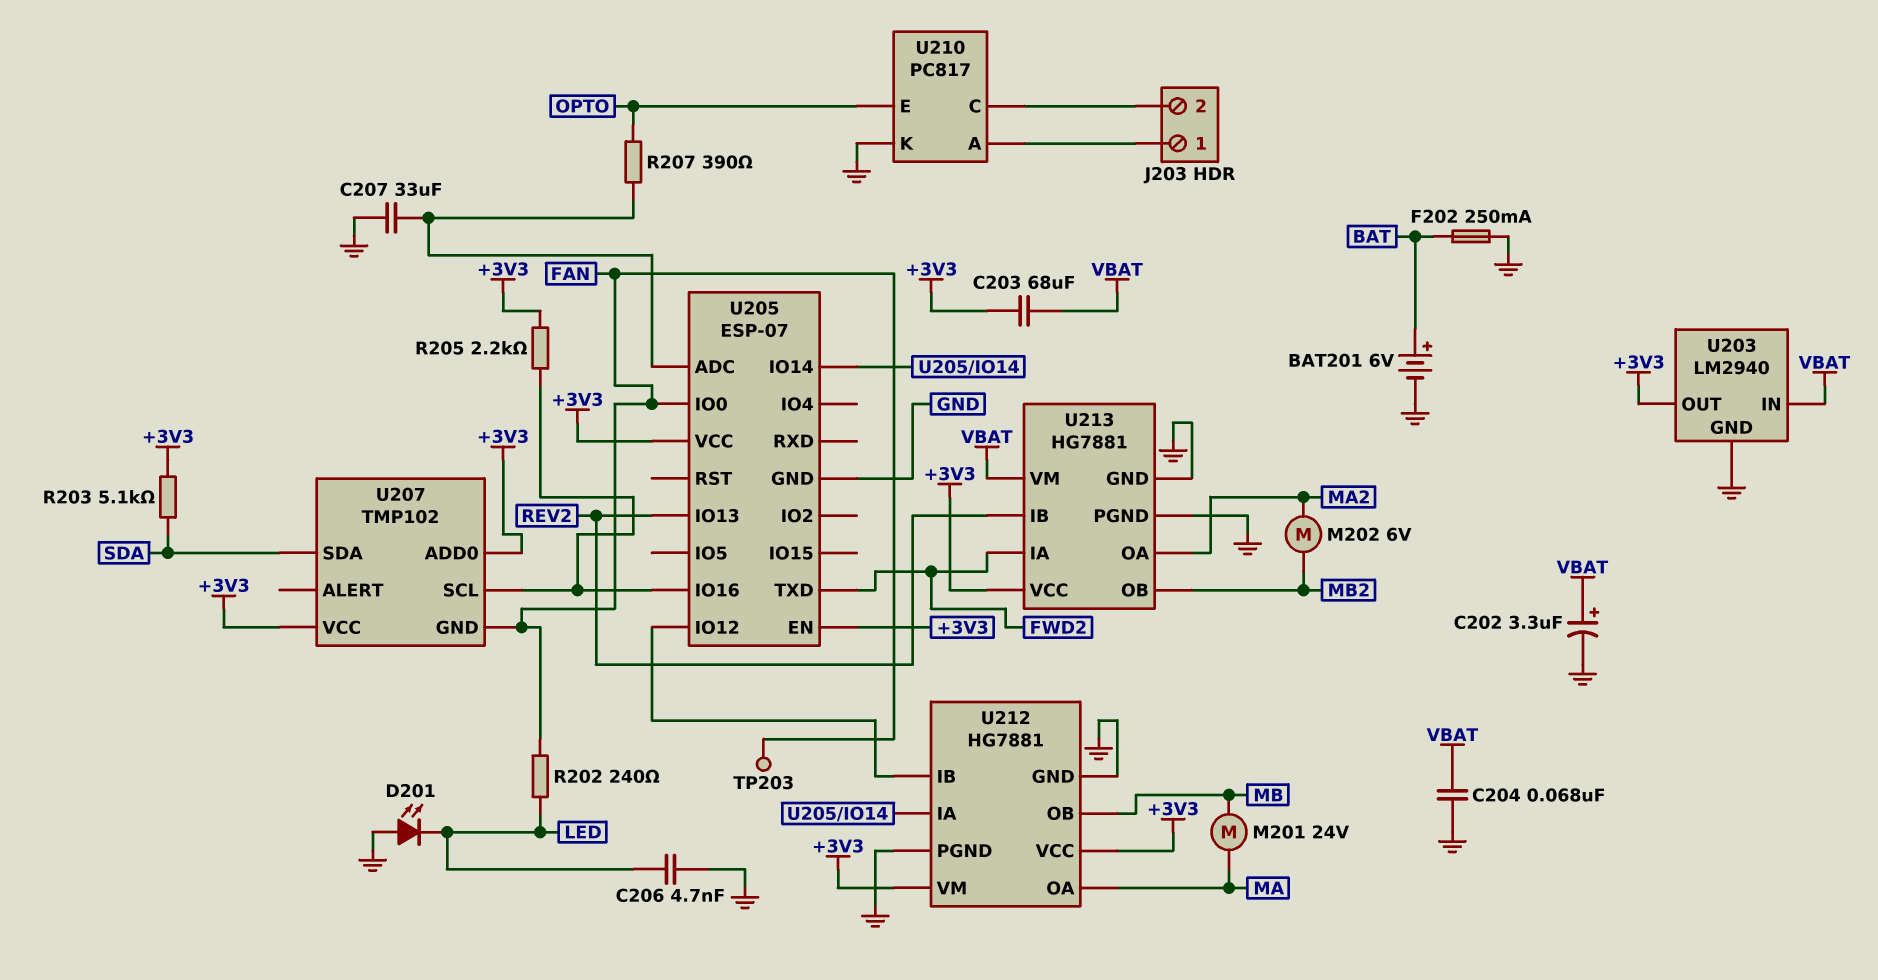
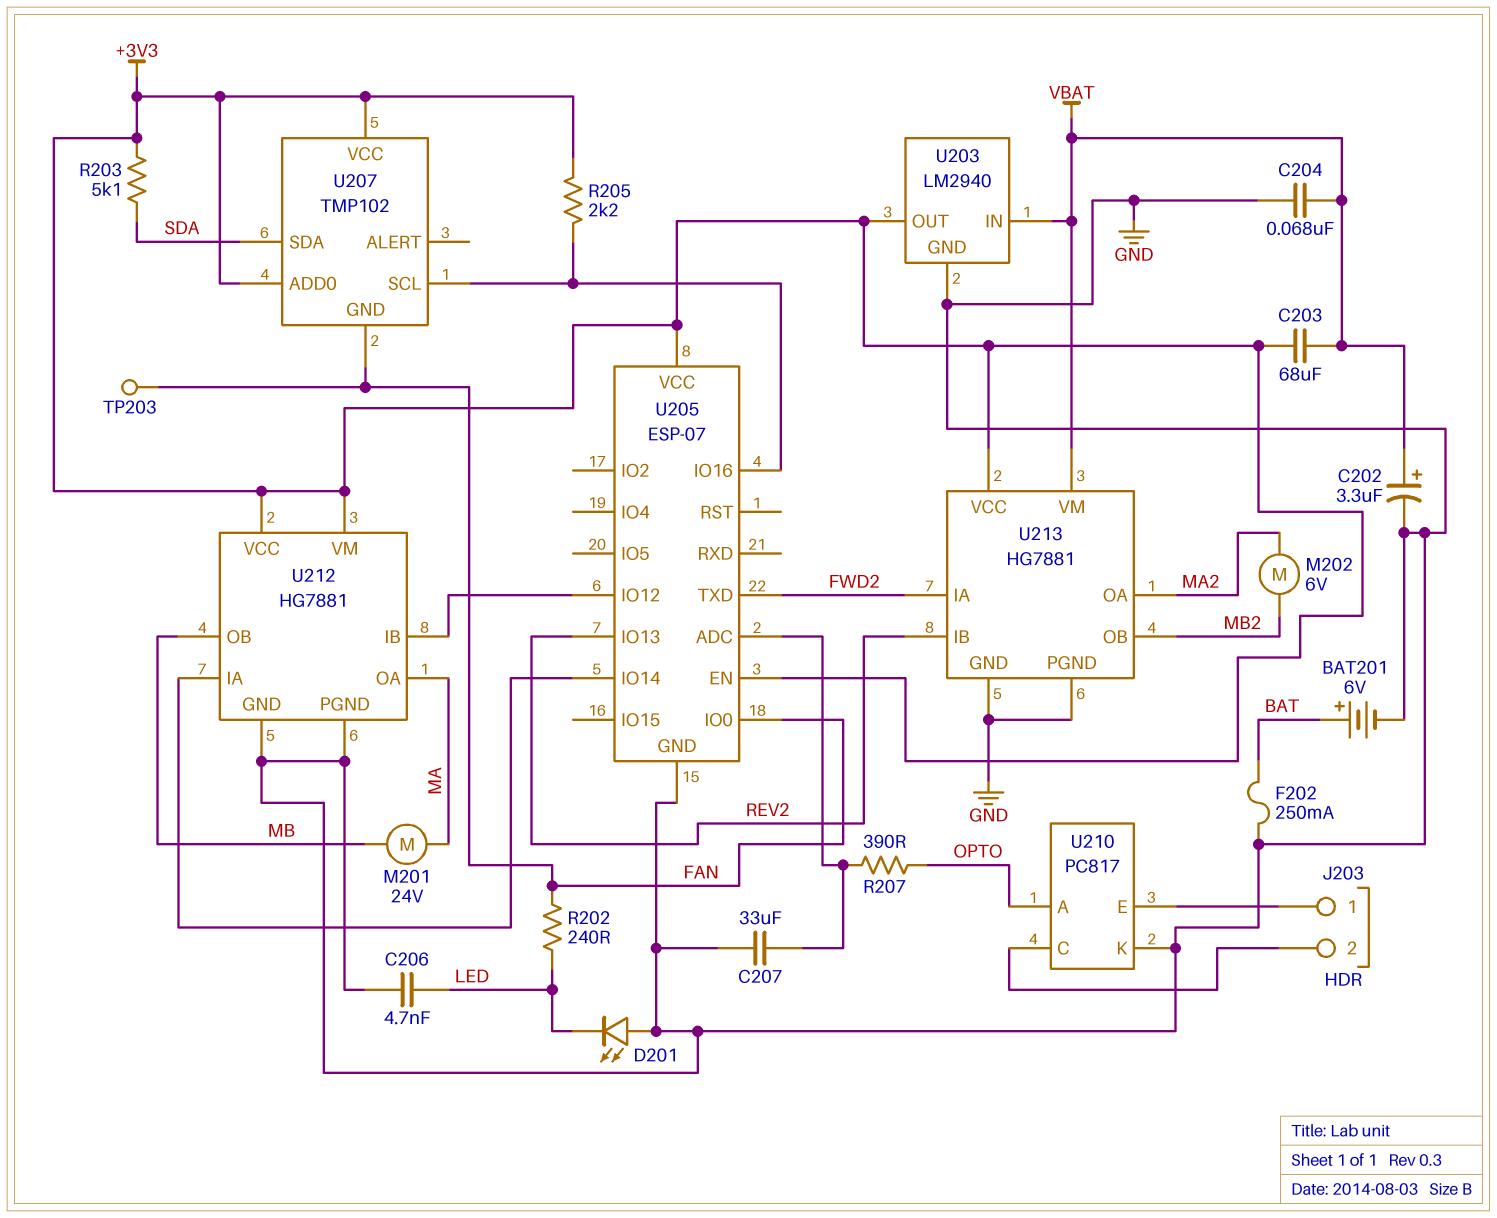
U210 pin A: J203/1 -> OPTO
U210 pin E: OPTO -> J203/1

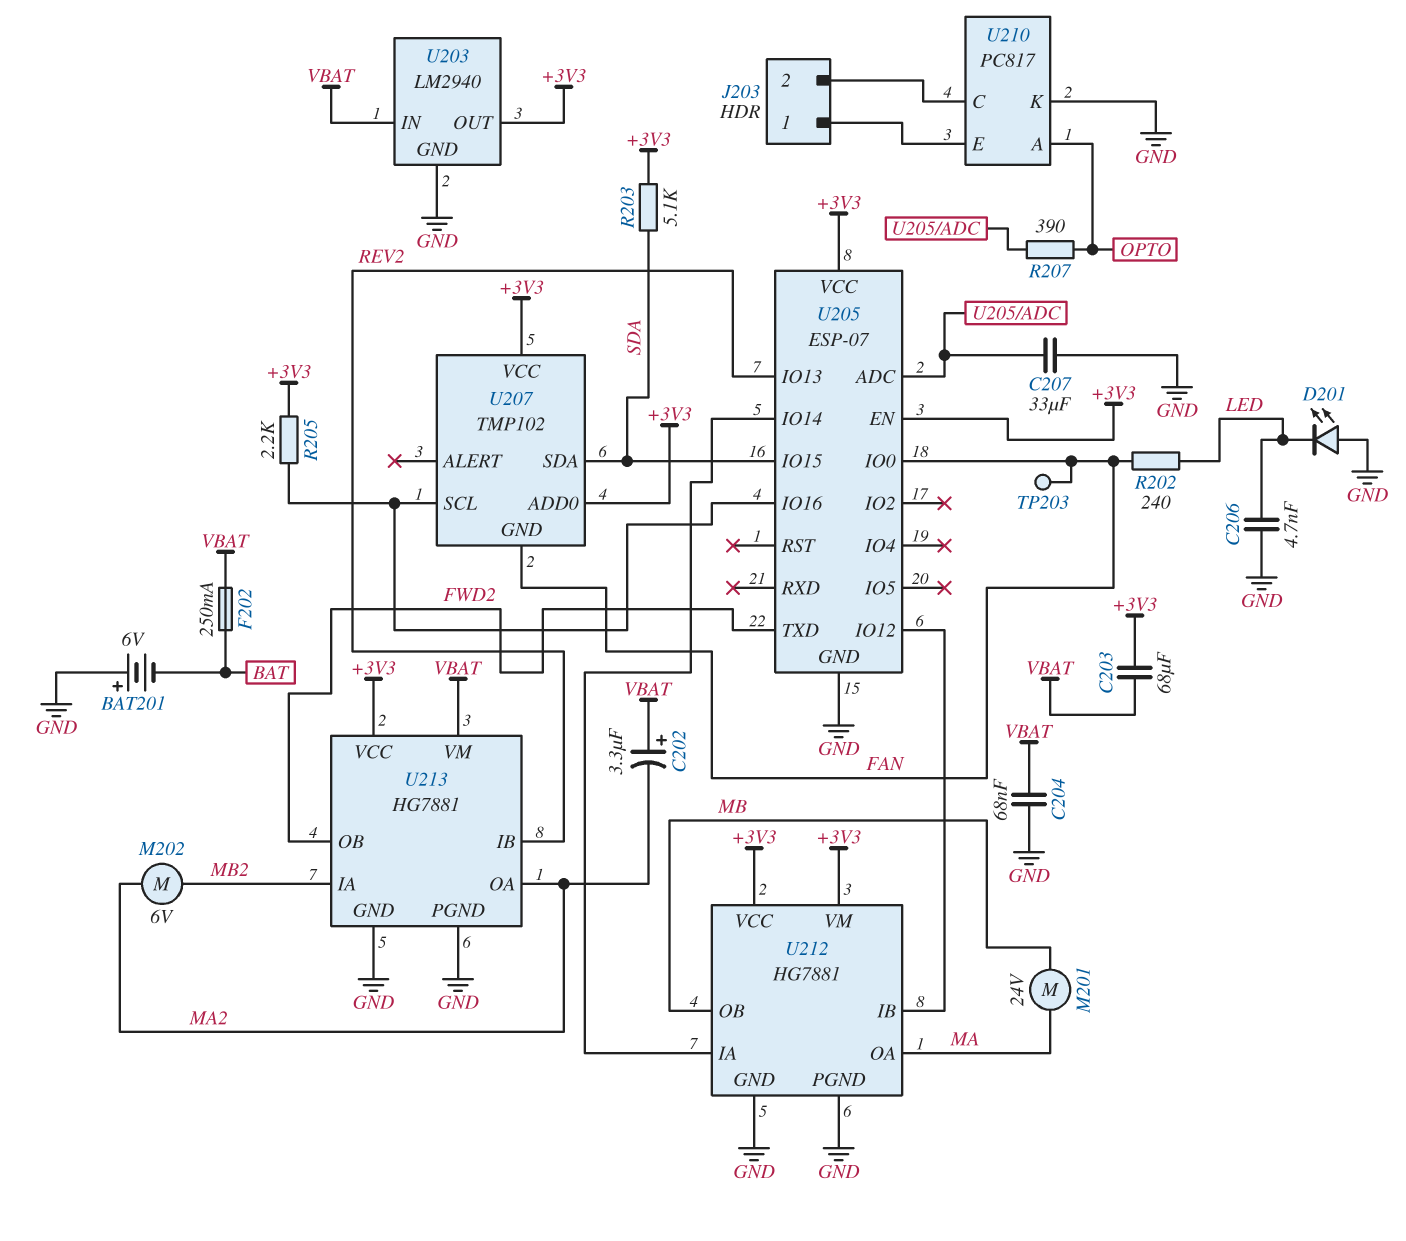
BAT201: 6V (plus BAT, minus GND) -> 6V (plus GND, minus BAT)
C202: 3.3uF (plus VBAT, minus GND) -> 3.3uF (plus VBAT, minus MA2)
F202: 250mA (BAT, GND) -> 250mA (BAT, VBAT)
U205 pin IO15: none -> SDA
U213 pin IA: FWD2 -> MB2
U213 pin OB: MB2 -> FWD2

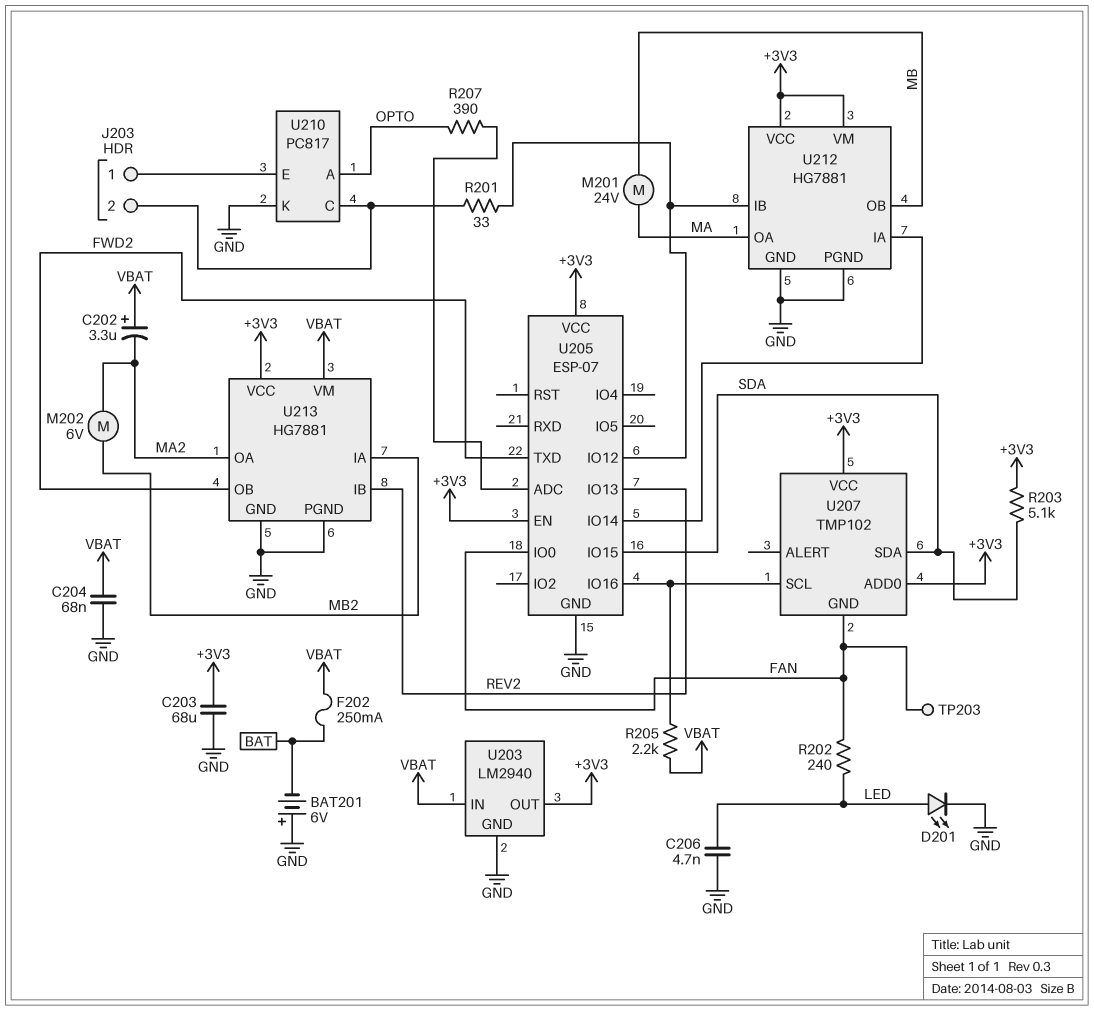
C203: 68uF (+3V3, VBAT) -> 68uF (+3V3, GND)
C207: 33uF (GND, U205/ADC) -> none
D201: LED (A GND, K LED) -> LED (A LED, K GND)
R201: none -> 33 (J203/2, U205/IO12)
R205: 2.2k (+3V3, U205/IO16) -> 2.2k (U205/IO16, VBAT)

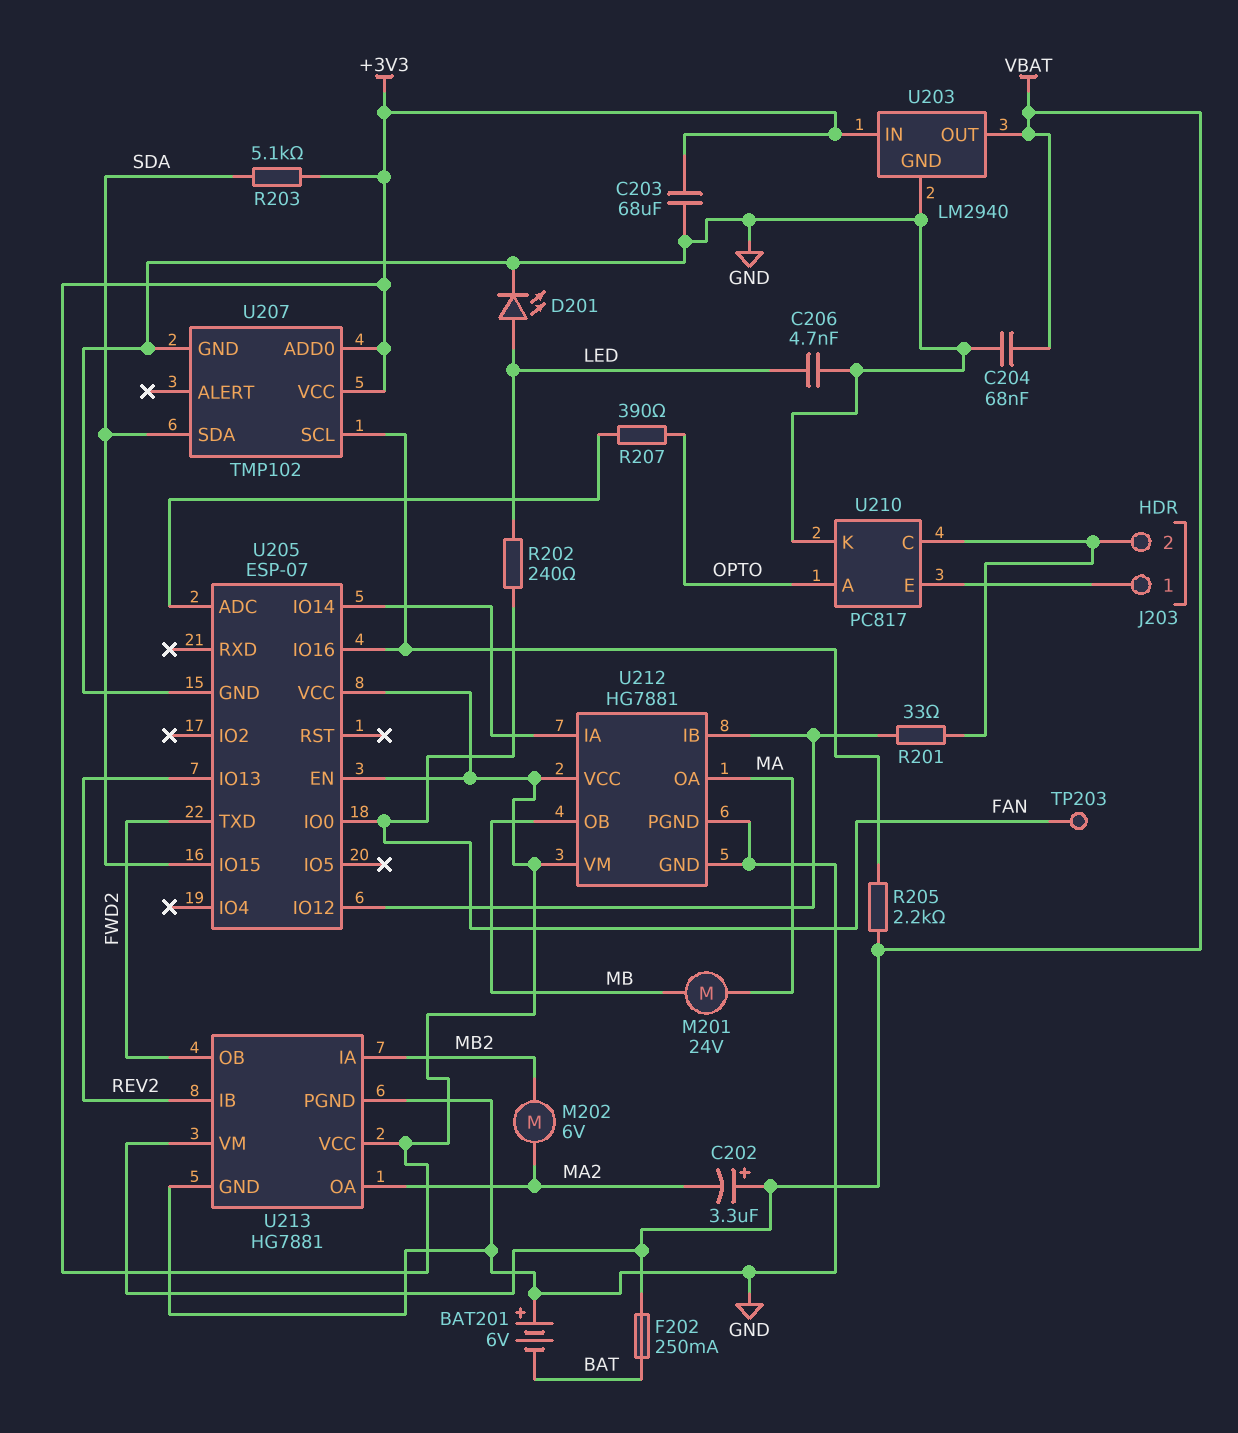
U203 pin IN: VBAT -> +3V3
U203 pin OUT: +3V3 -> VBAT
U207 pin GND: FAN -> GND

